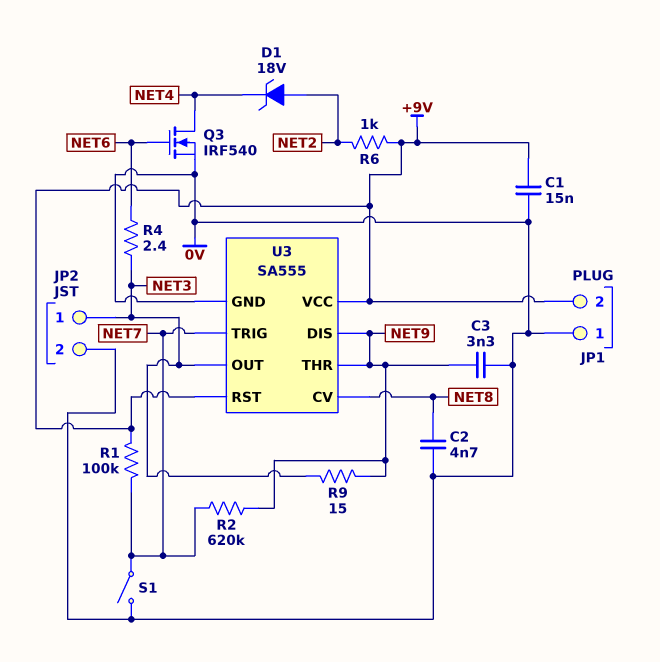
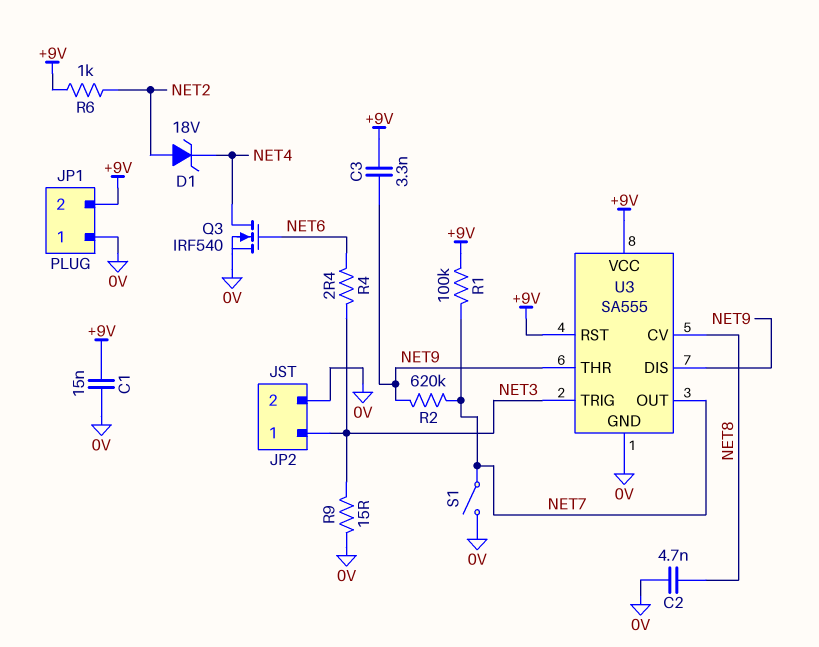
C3: 3.3nF (0V, NET9) -> 3.3nF (+9V, NET9)
R9: 15 (NET3, NET9) -> 15 (0V, NET3)
U3 pin OUT: NET3 -> NET7
U3 pin TRIG: NET7 -> NET3

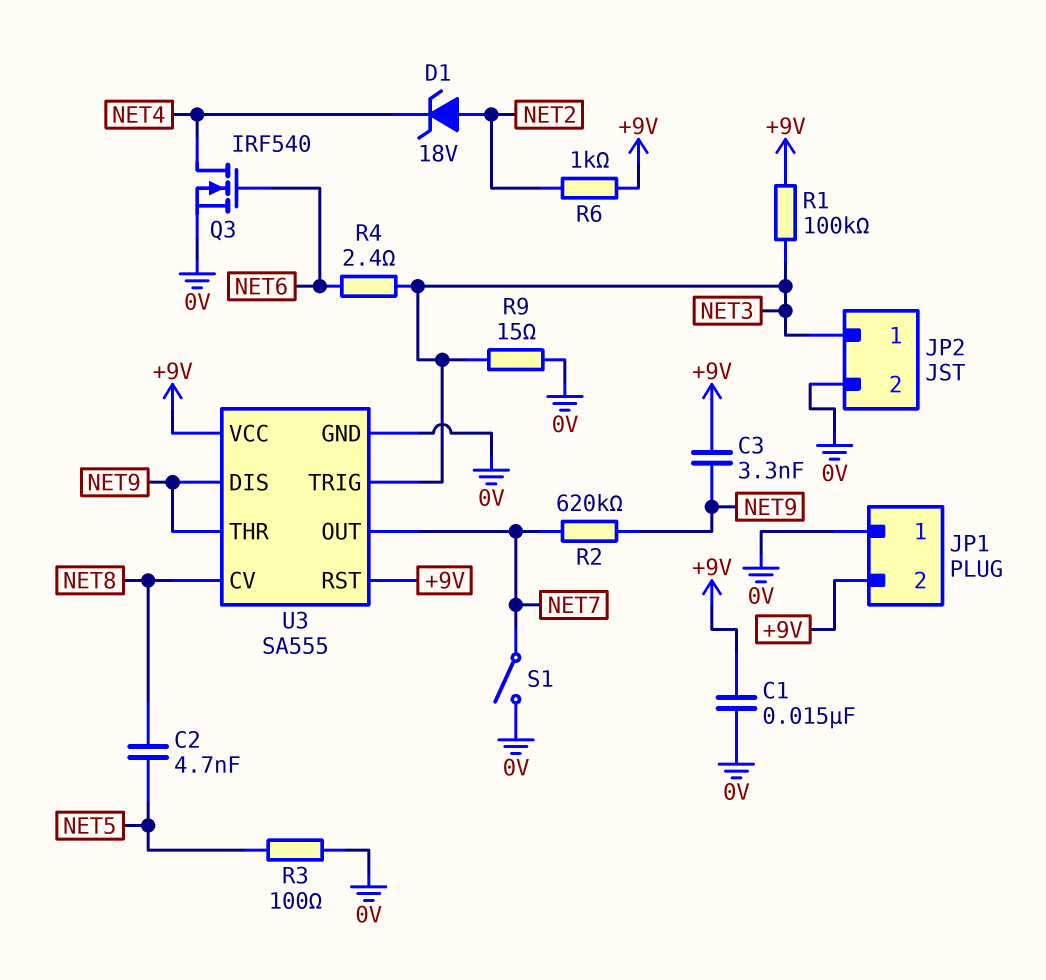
C2: 4.7nF (0V, NET8) -> 4.7nF (NET5, NET8)
R1: 100k (+9V, NET7) -> 100k (+9V, NET3)
R3: none -> 100 (0V, NET5)

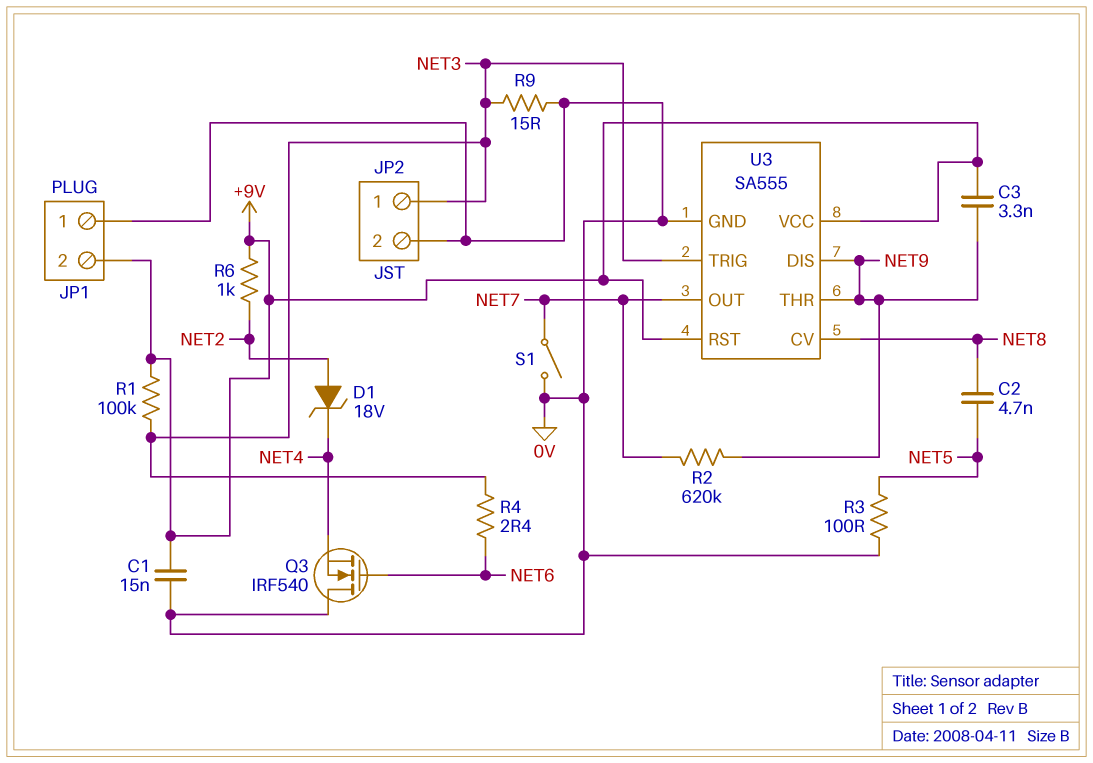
Q3: NMOS IRF540 (G NET6, D NET4, S 0V) -> NMOS IRF540 (G NET6, D 0V, S NET4)

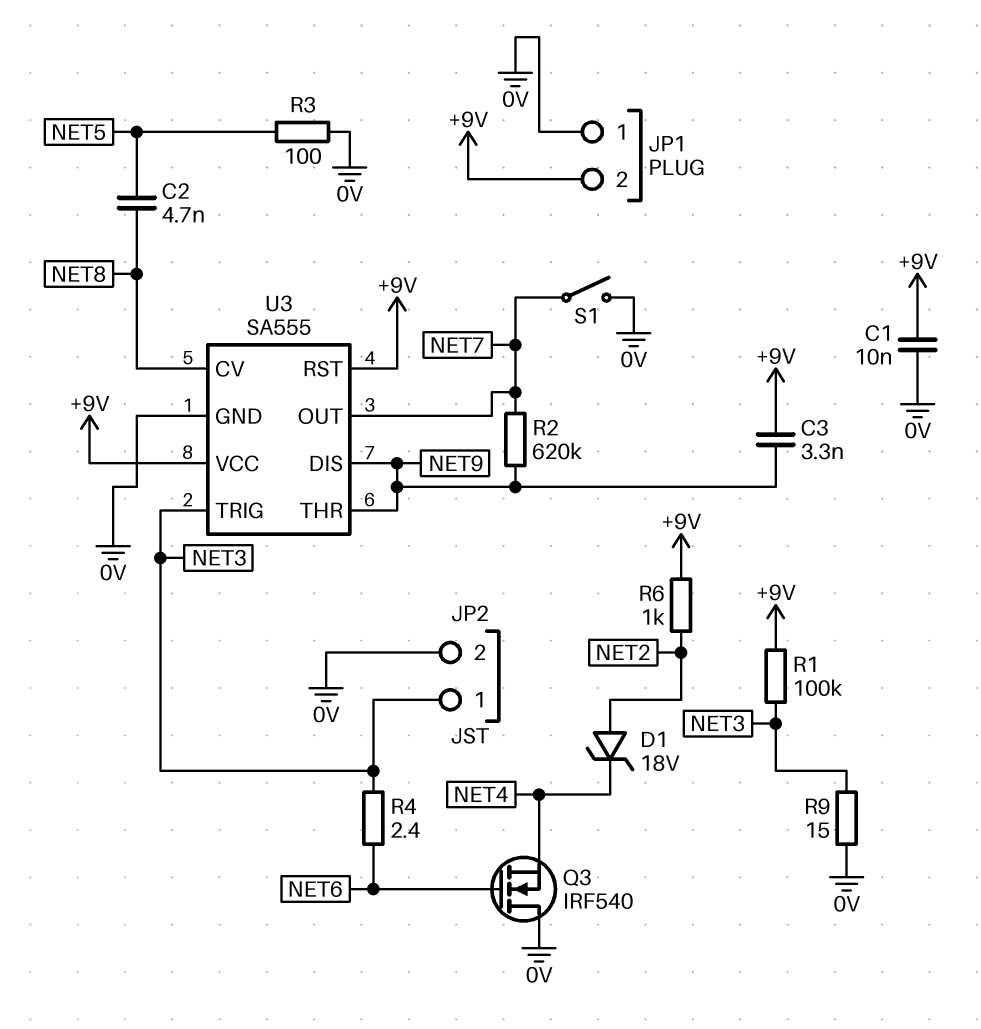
C1: 15nF (+9V, 0V) -> 10nF (+9V, 0V)

